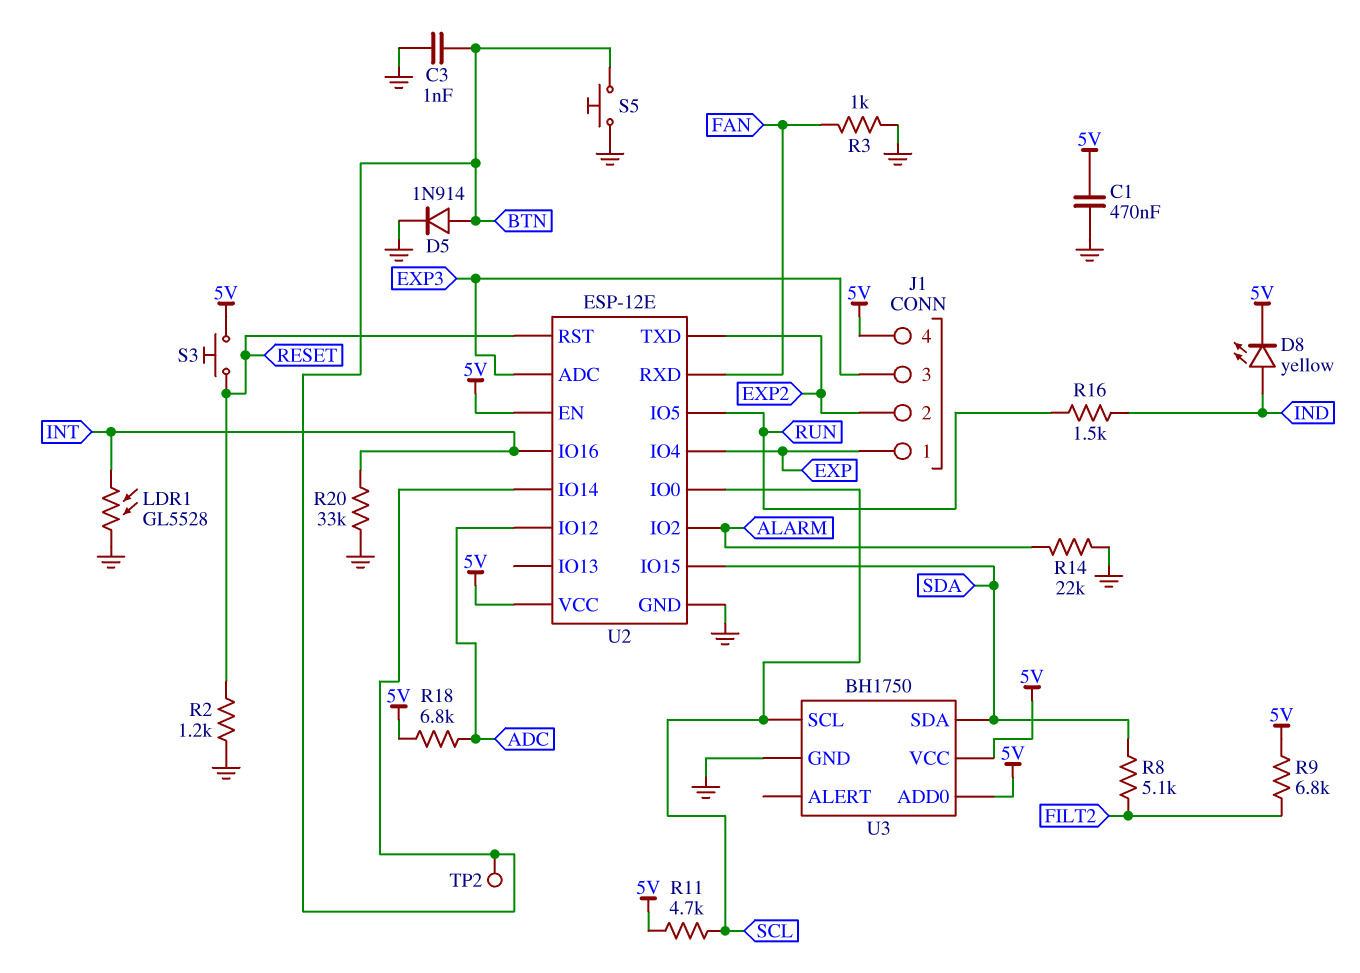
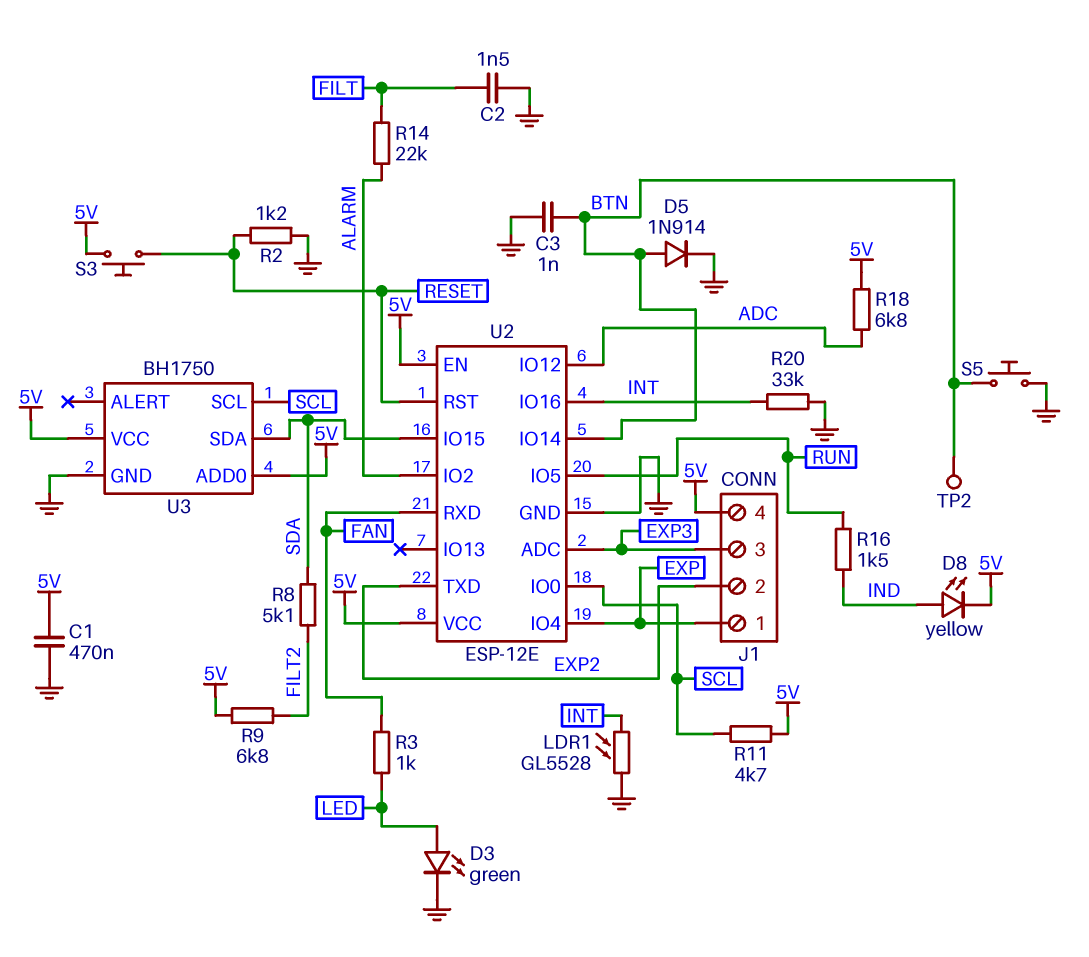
C2: none -> 1.5nF (FILT, GND)
D3: none -> LED green (A LED, K GND)
R3: 1k (FAN, GND) -> 1k (FAN, LED)
R14: 22k (ALARM, GND) -> 22k (ALARM, FILT)

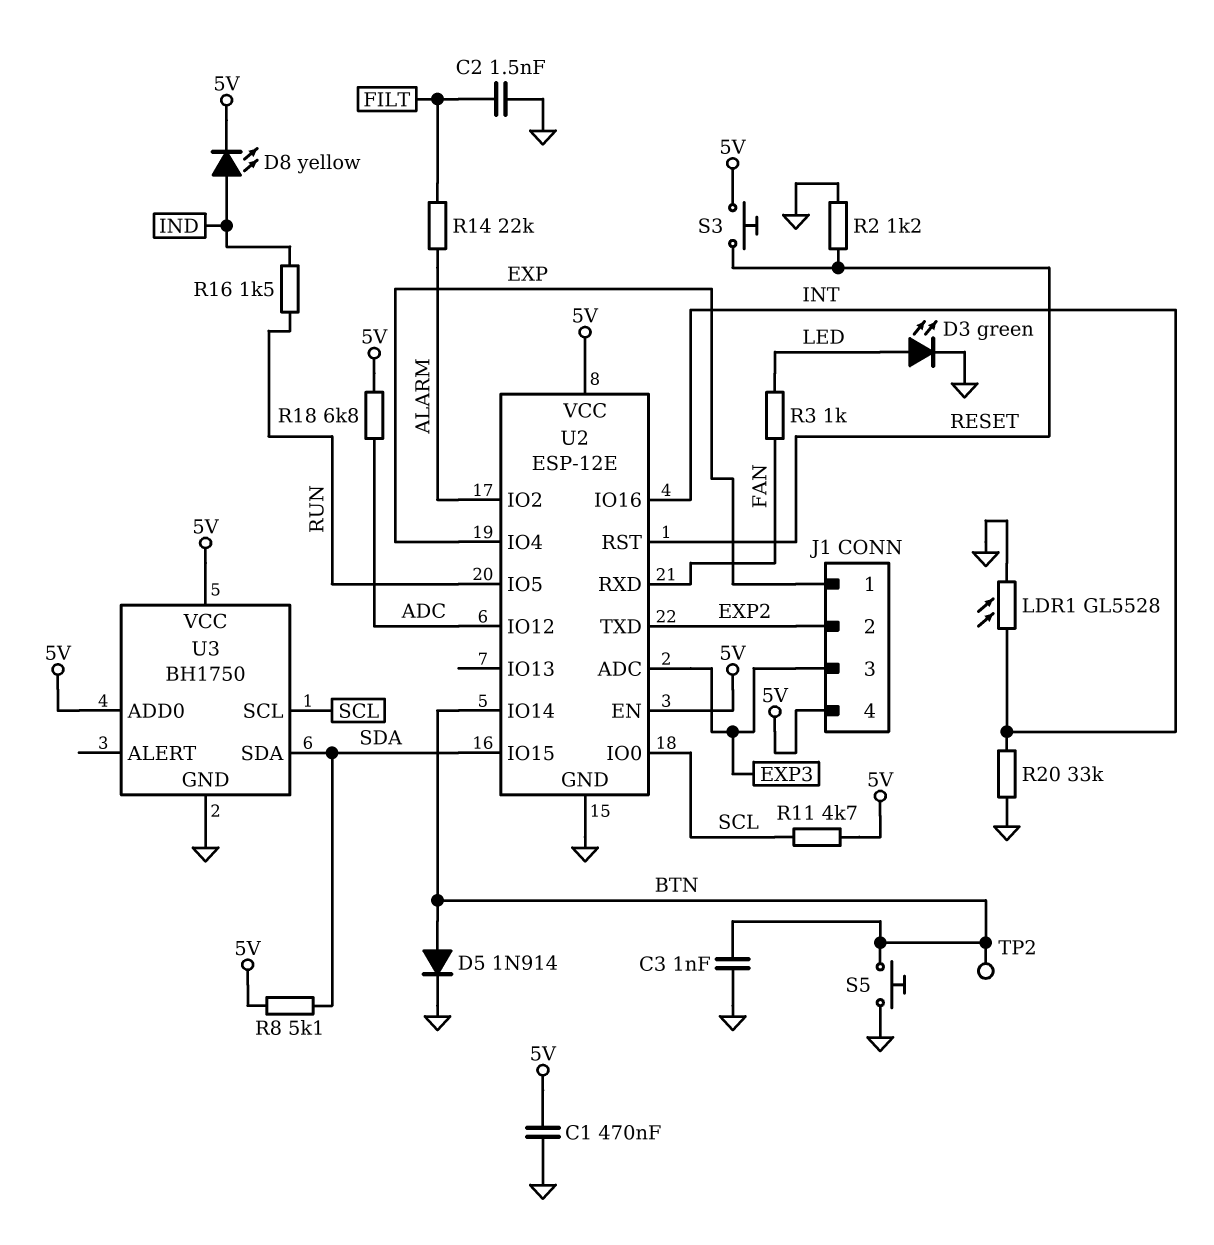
R8: 5.1k (FILT2, SDA) -> 5.1k (5V, SDA)
R9: 6.8k (5V, FILT2) -> none

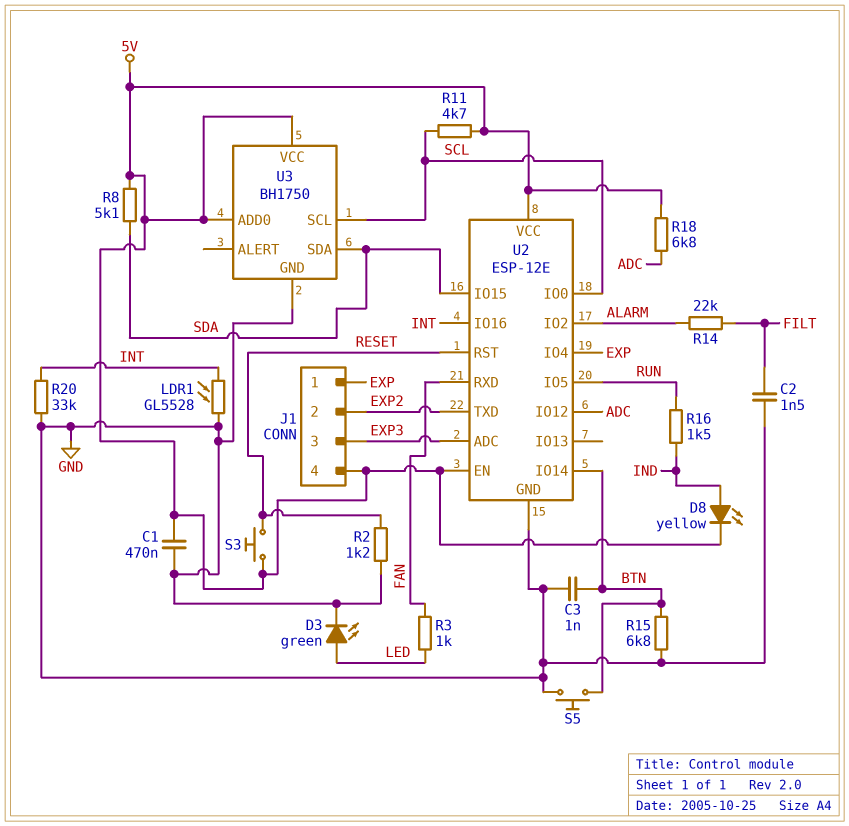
D5: diode 1N914 (A BTN, K GND) -> none
R15: none -> 6.8k (BTN, GND)
TP2: test point (BTN) -> none

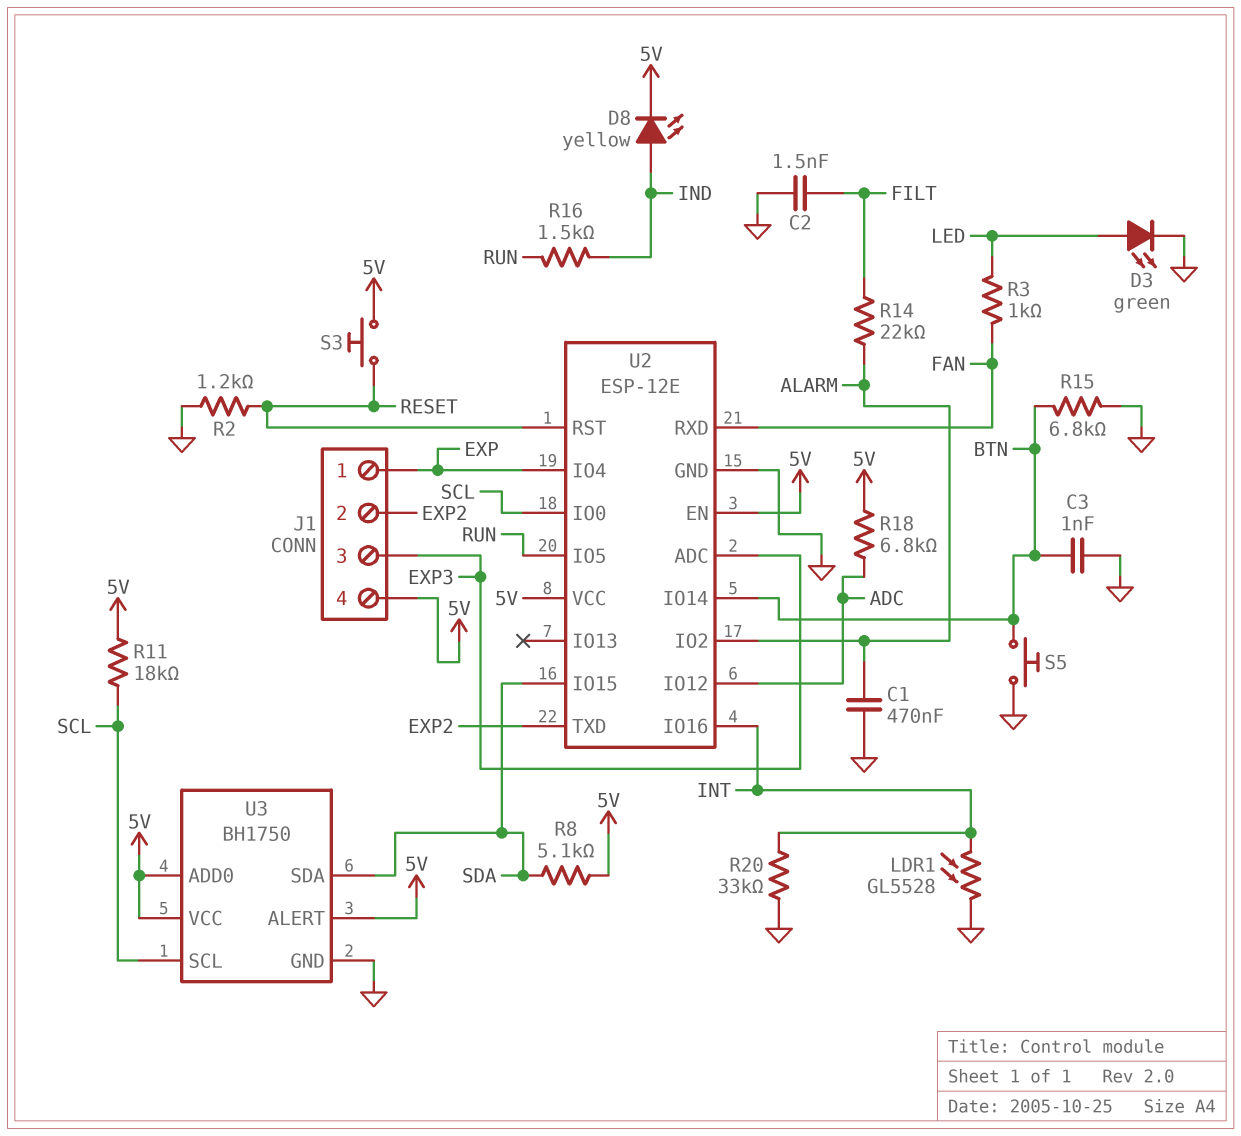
C1: 470nF (5V, GND) -> 470nF (ALARM, GND)
R11: 4.7k (5V, SCL) -> 18k (5V, SCL)
U3 pin ALERT: none -> 5V

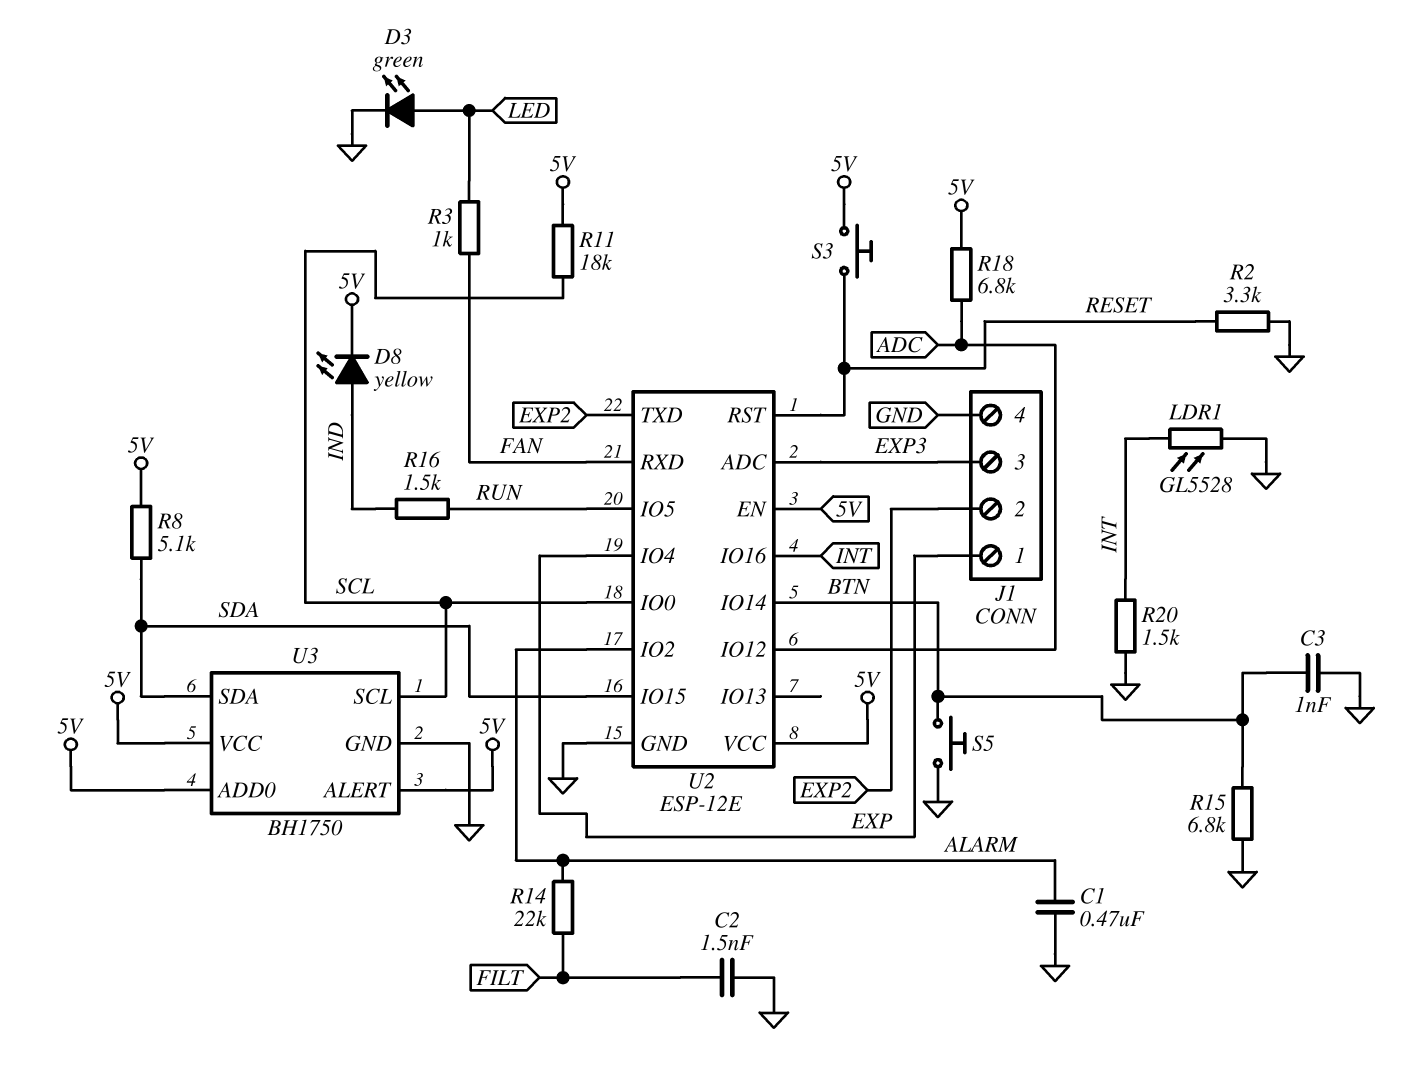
J1 pin 4: 5V -> GND
R2: 1.2k (GND, RESET) -> 3.3k (GND, RESET)
R20: 33k (GND, INT) -> 1.5k (GND, INT)

